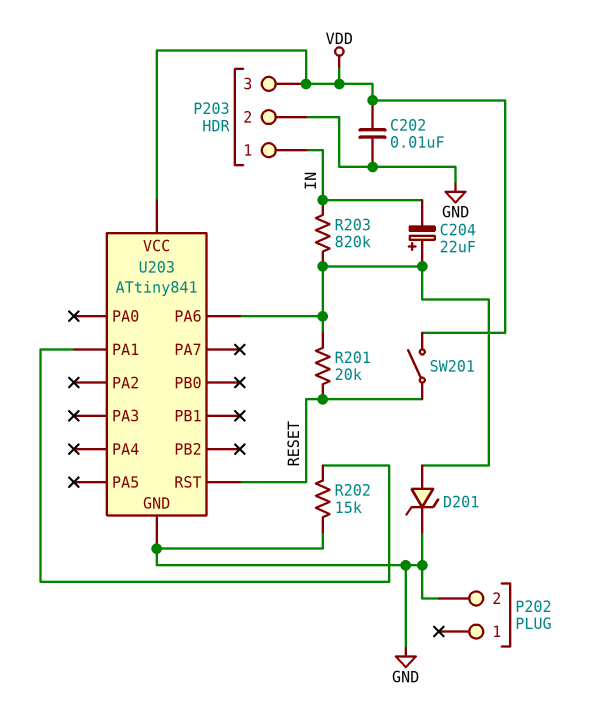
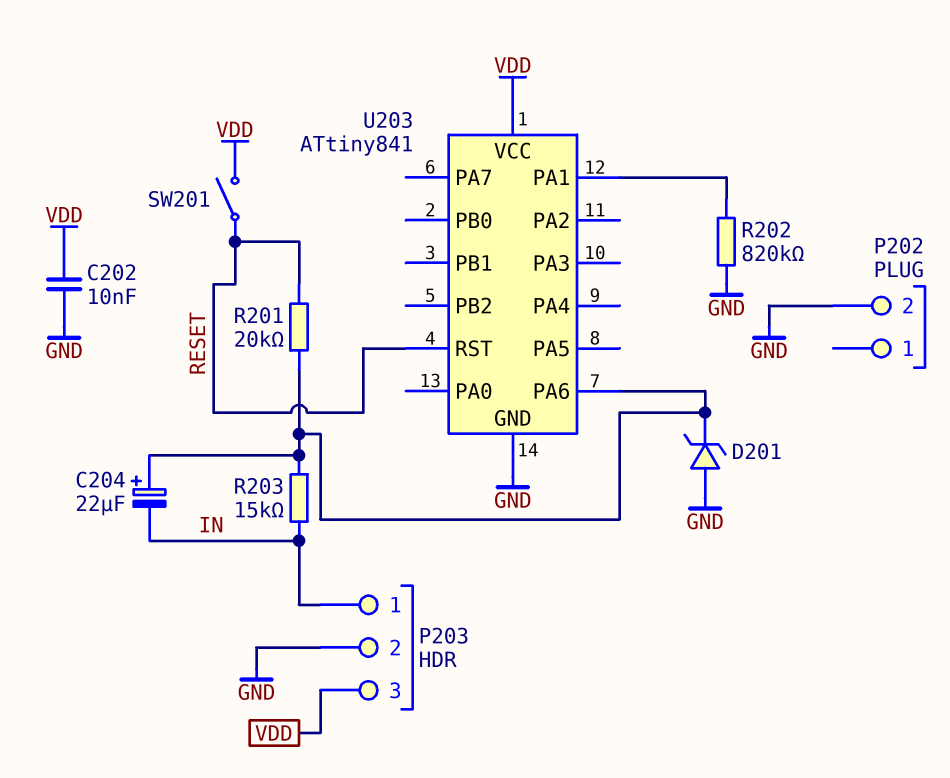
D201: zener (A U203/PA6, K GND) -> zener (A GND, K U203/PA6)
R202: 15k (GND, U203/PA1) -> 820k (GND, U203/PA1)
R203: 820k (IN, U203/PA6) -> 15k (IN, U203/PA6)

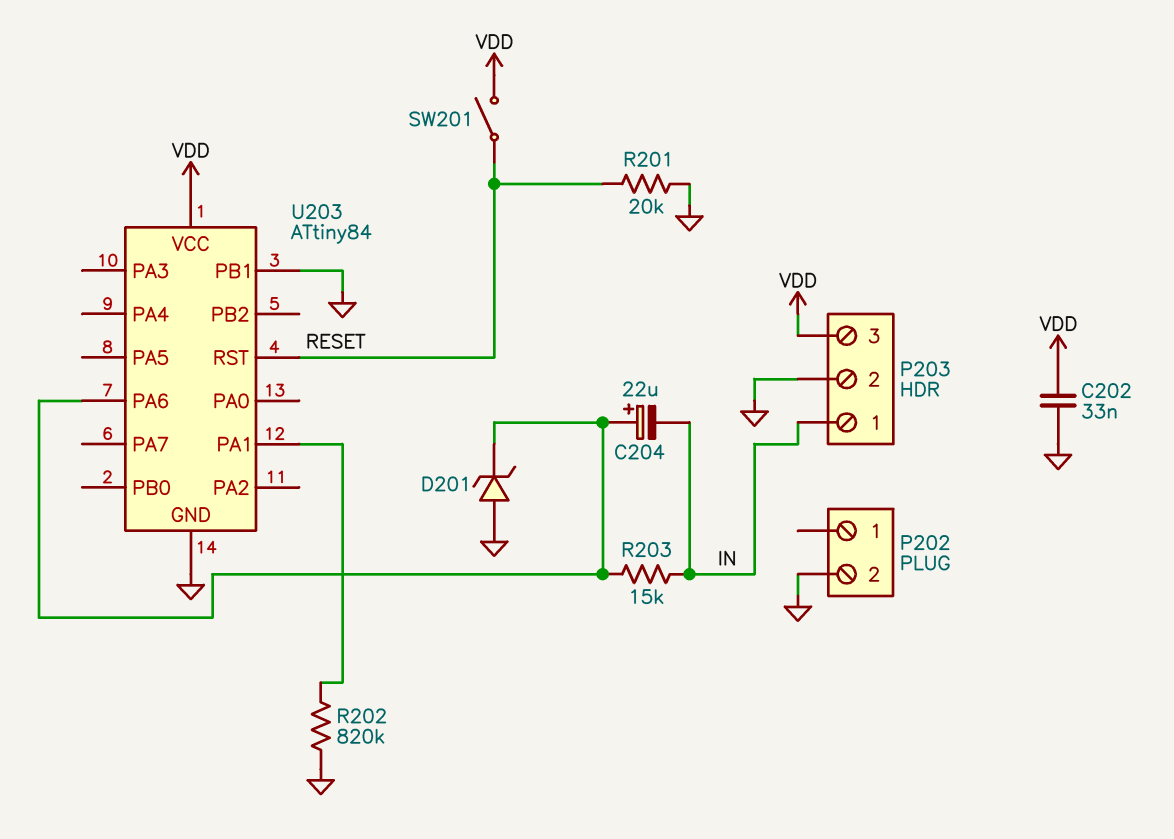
C202: 10nF (GND, VDD) -> 33nF (GND, VDD)
R201: 20k (RESET, U203/PA6) -> 20k (GND, RESET)
U203: ATtiny841 -> ATtiny84
U203 pin PB1: none -> GND

